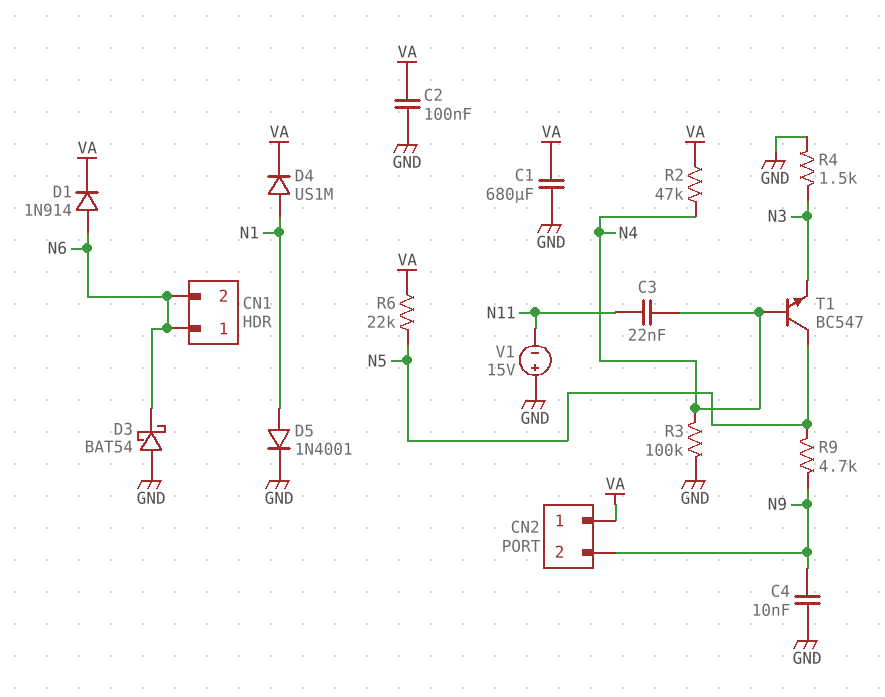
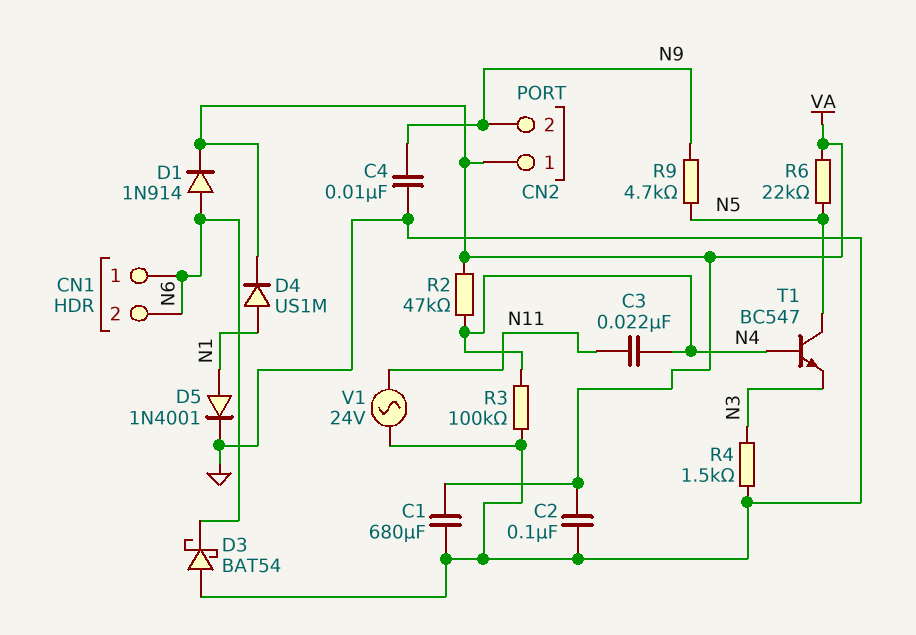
V1: 15V (plus GND, minus N11) -> AC 24V (GND, N11)

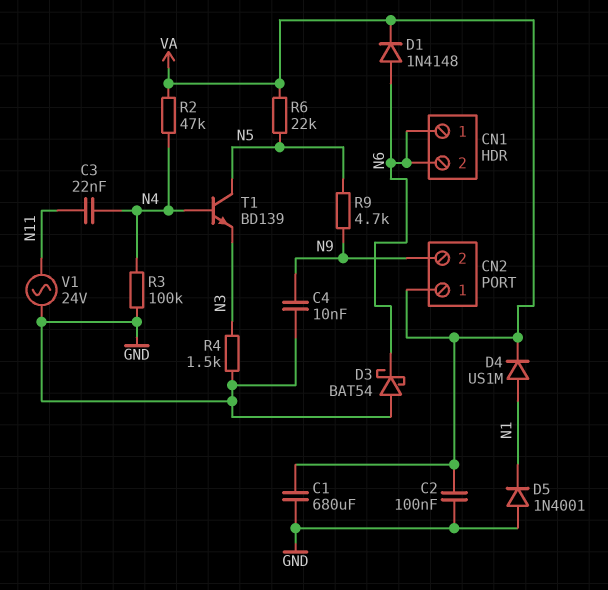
D1: diode 1N914 (A N6, K VA) -> diode 1N4148 (A N6, K VA)
D5: diode 1N4001 (A N1, K GND) -> diode 1N4001 (A GND, K N1)
T1: NPN BC547 (B N4, C N5, E N3) -> NPN BD139 (B N4, C N5, E N3)

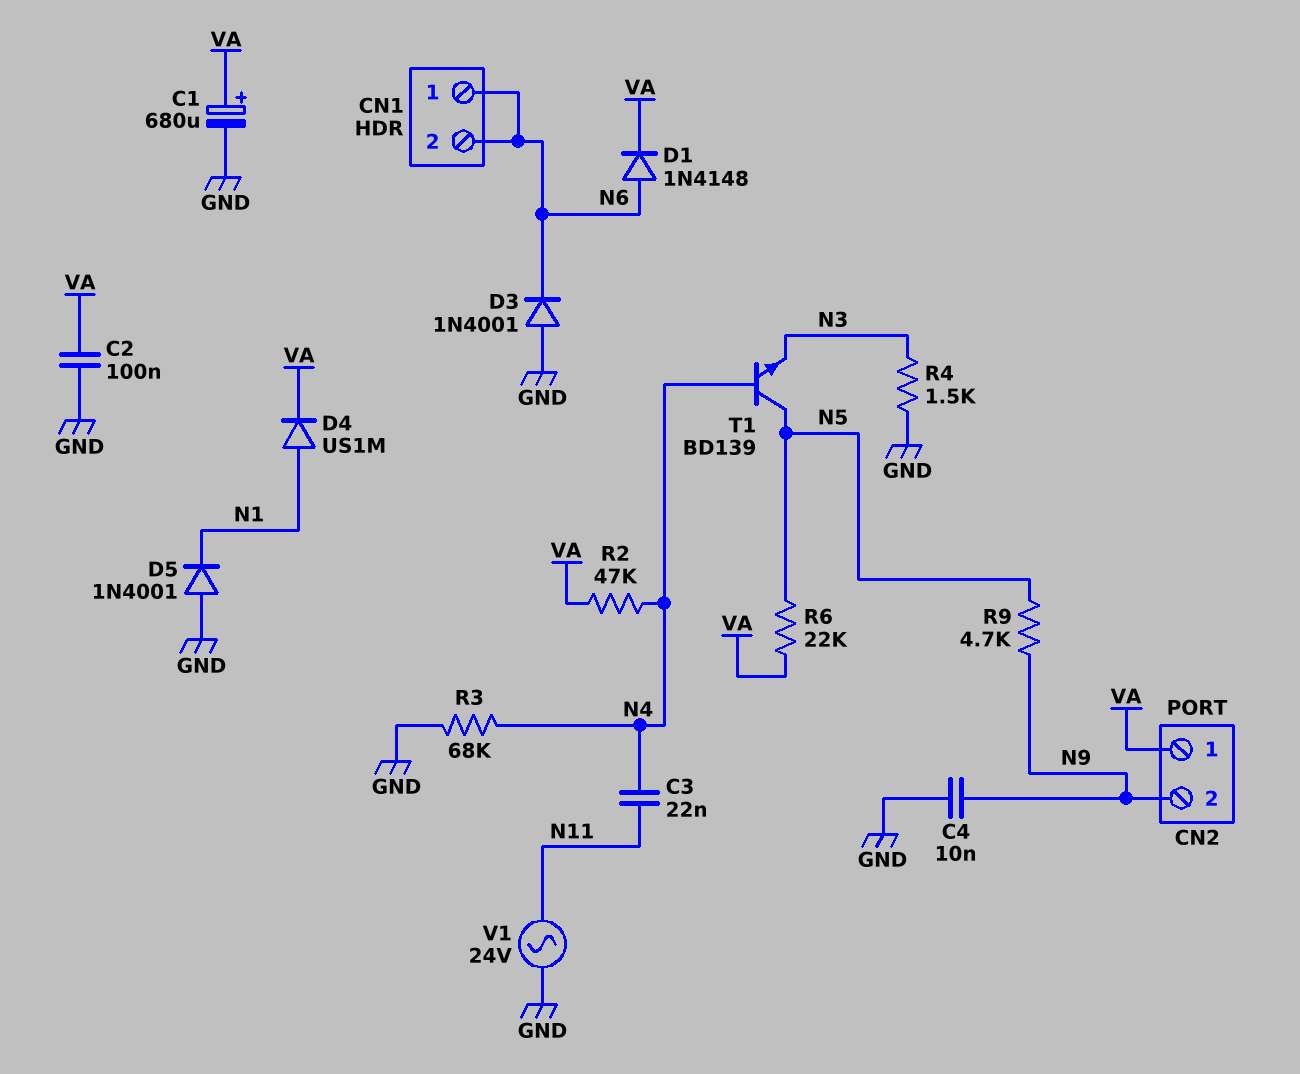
C1: 680uF (GND, VA) -> 680uF (plus VA, minus GND)
D3: schottky BAT54 (A GND, K N6) -> diode 1N4001 (A GND, K N6)
R3: 100k (GND, N4) -> 68k (GND, N4)

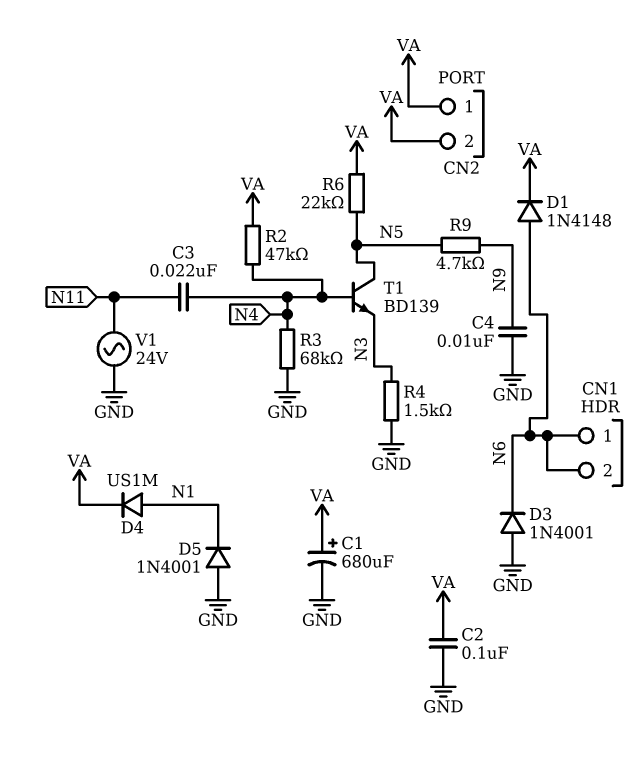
CN2 pin 2: N9 -> VA

